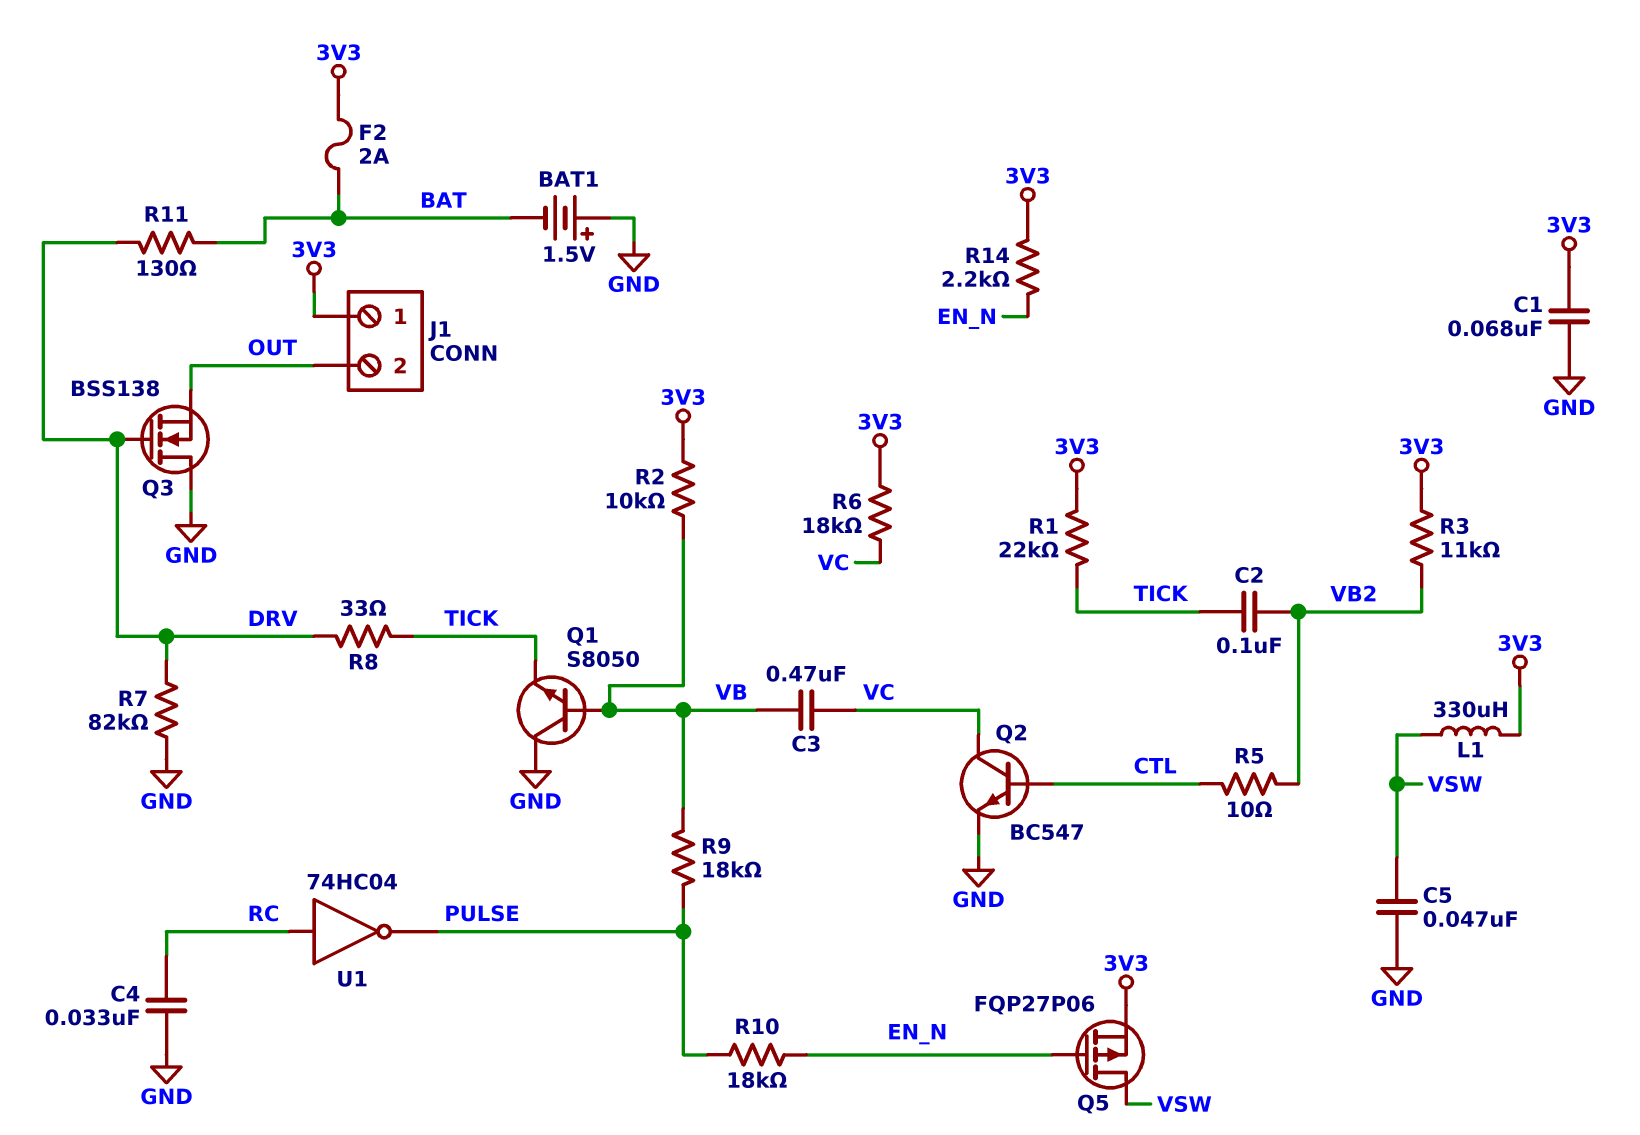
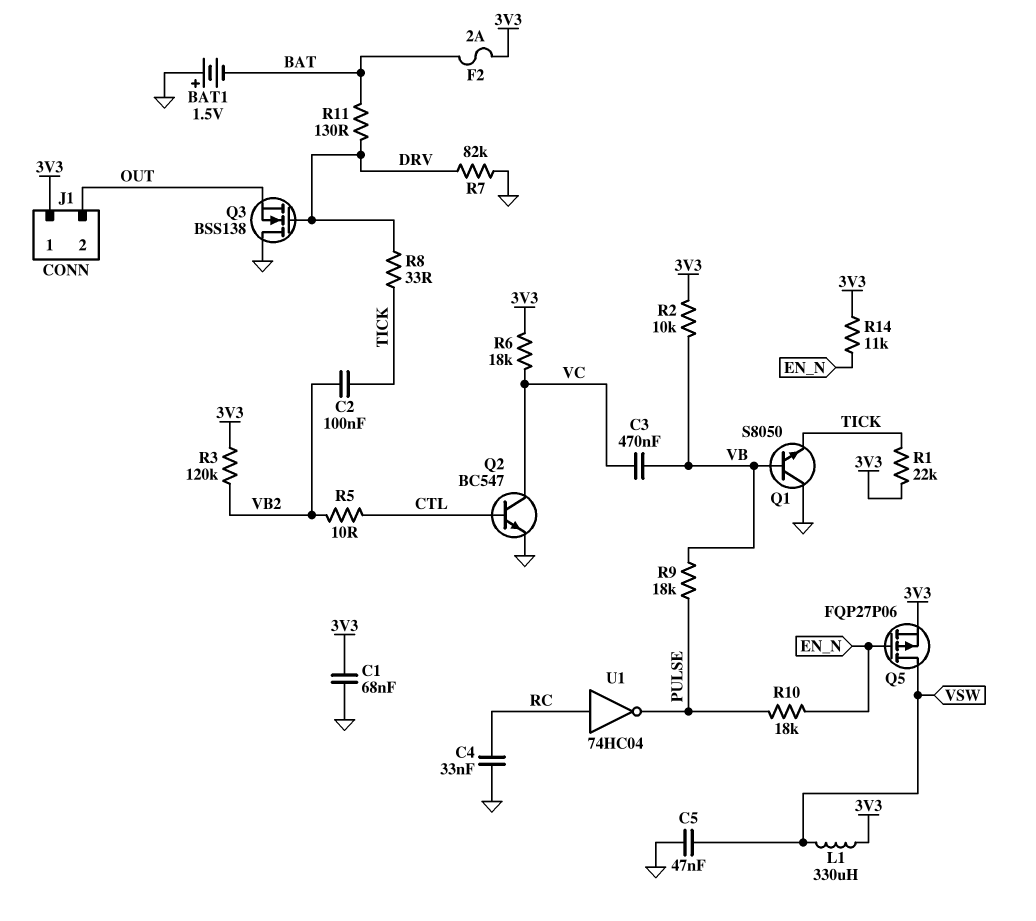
R3: 11k (3V3, VB2) -> 120k (3V3, VB2)
R14: 2.2k (3V3, EN_N) -> 11k (3V3, EN_N)

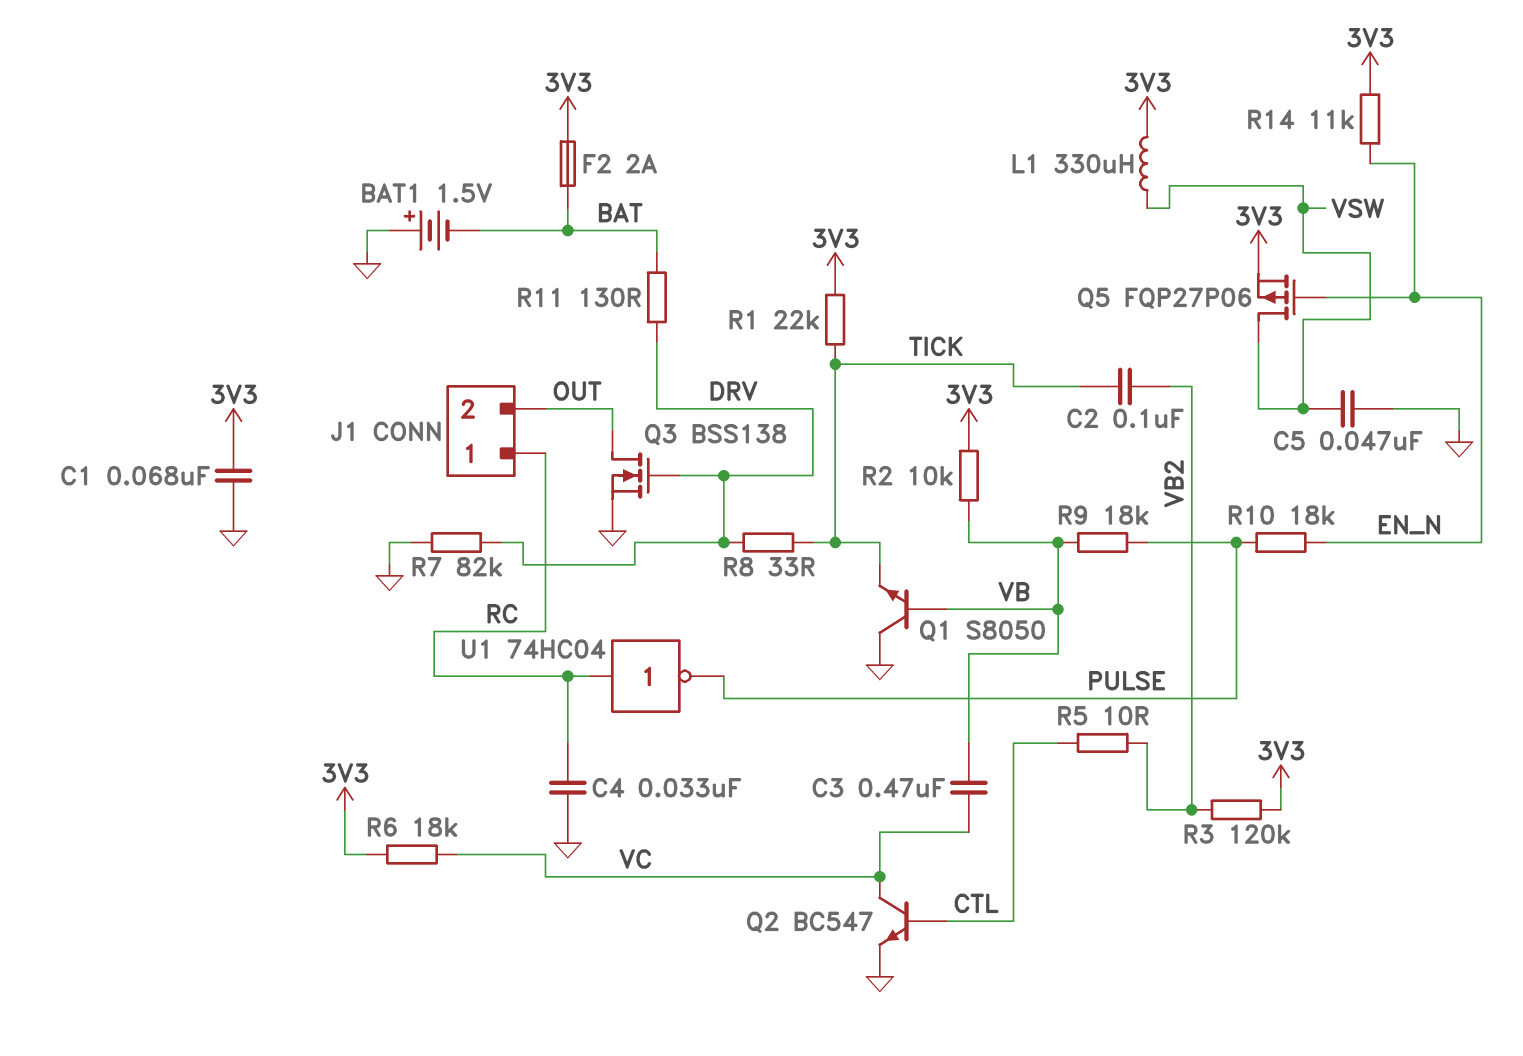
J1 pin 1: 3V3 -> RC
Q3: NMOS BSS138 (G DRV, D GND, S OUT) -> NMOS BSS138 (G DRV, D OUT, S GND)

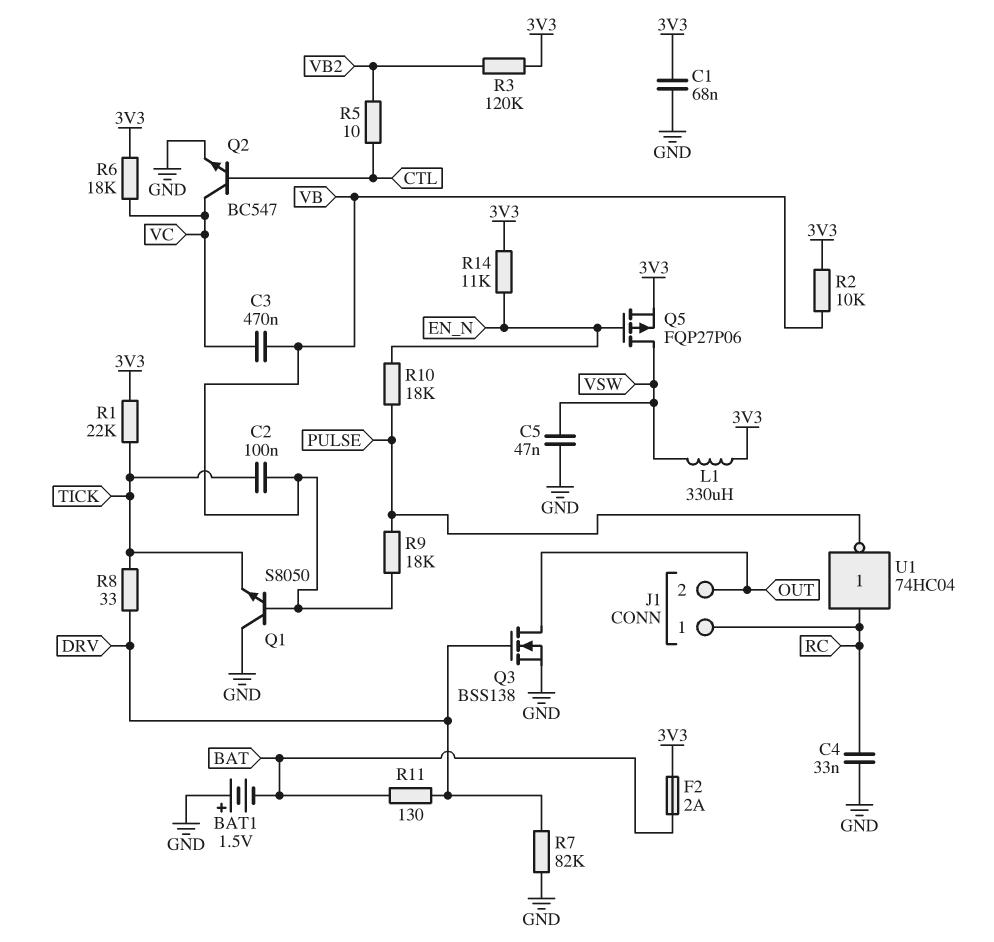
C2: 100nF (TICK, VB2) -> 100nF (TICK, VB)

